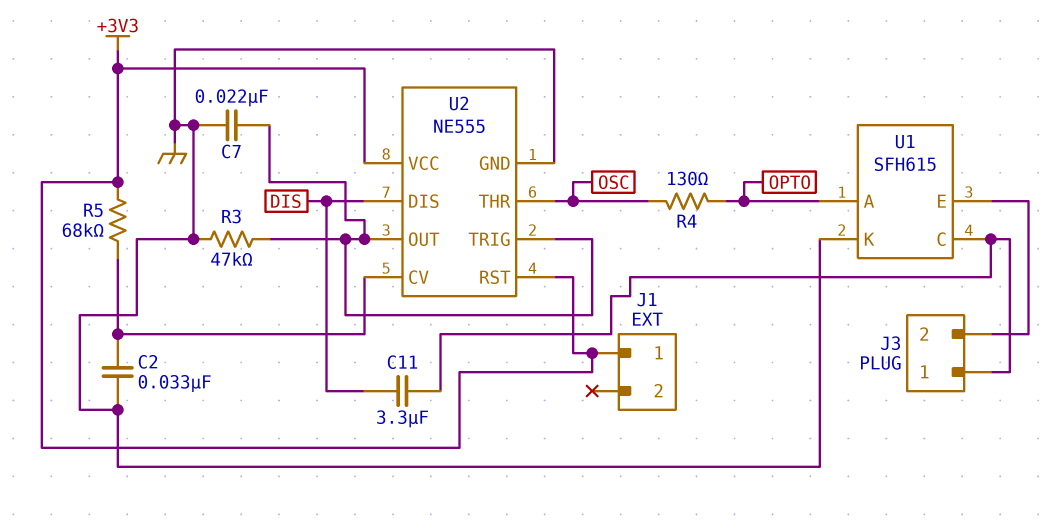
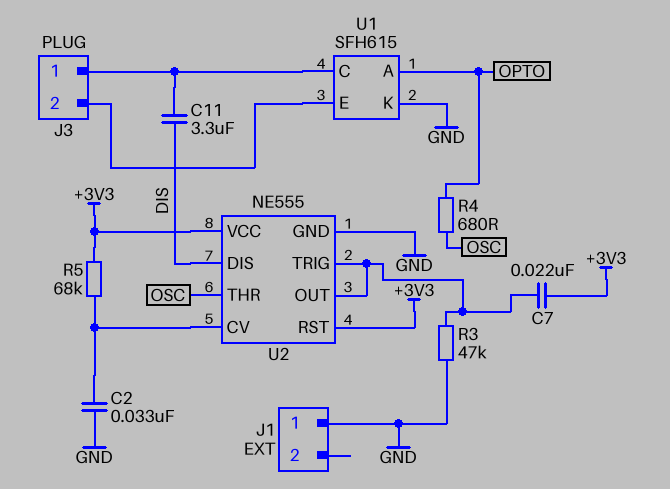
C7: 22nF (GND, U2/OUT) -> 22nF (+3V3, U2/OUT)
J1 pin 1: +3V3 -> GND
R4: 130 (OPTO, OSC) -> 680 (OPTO, OSC)

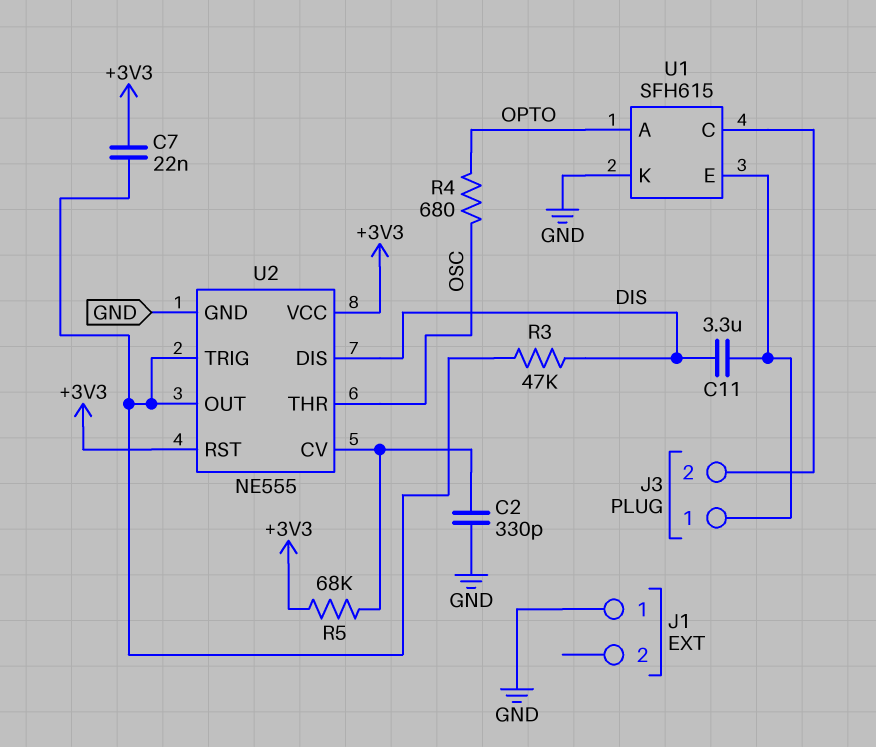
C2: 33nF (GND, U2/CV) -> 330pF (GND, U2/CV)
R3: 47k (GND, U2/OUT) -> 47k (DIS, U2/OUT)
U1 pin C: J3/1 -> J3/2
U1 pin E: J3/2 -> J3/1

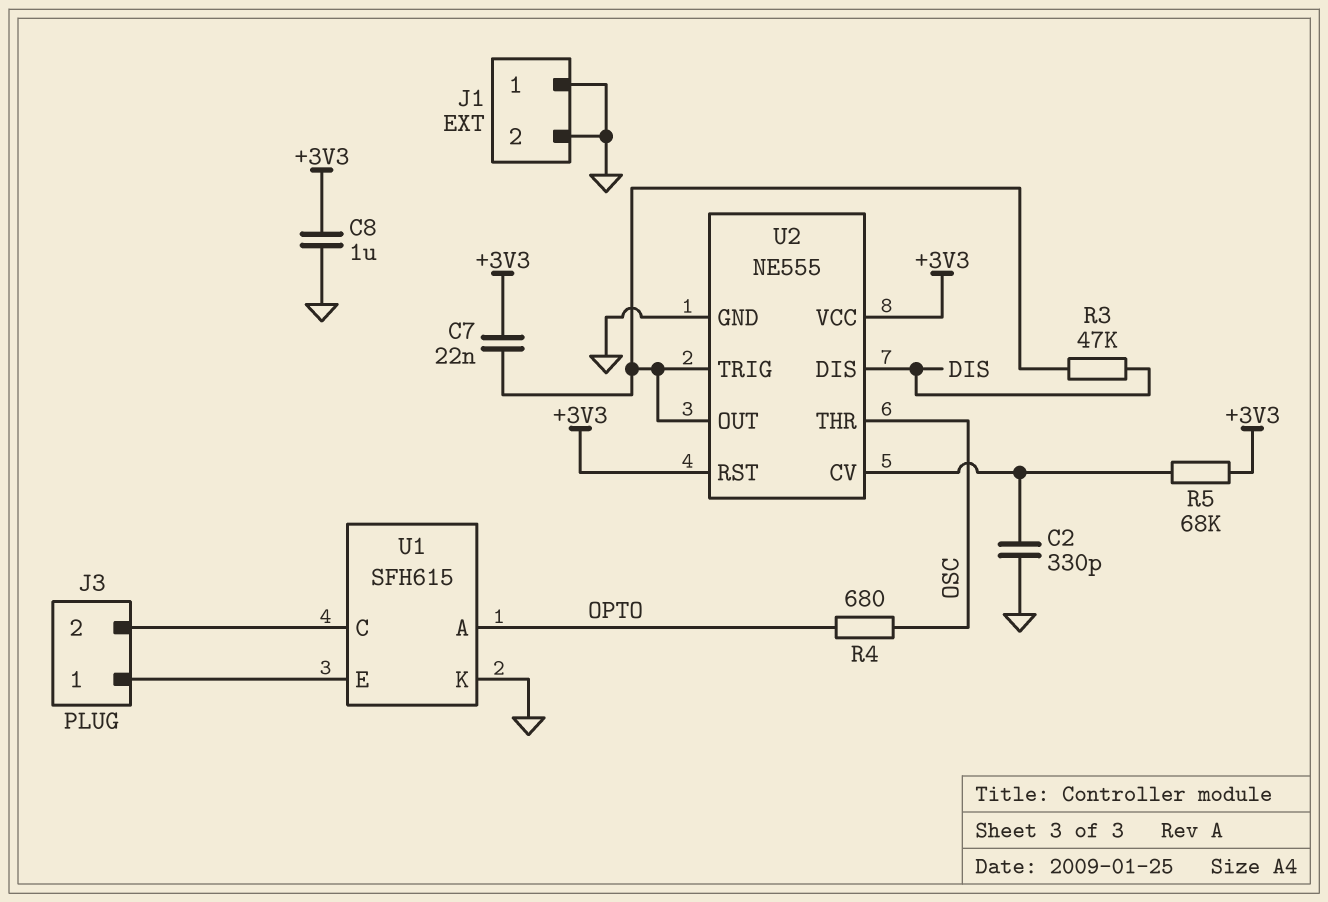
C8: none -> 1uF (+3V3, GND)
C11: 3.3uF (DIS, J3/1) -> none
J1 pin 2: none -> GND

